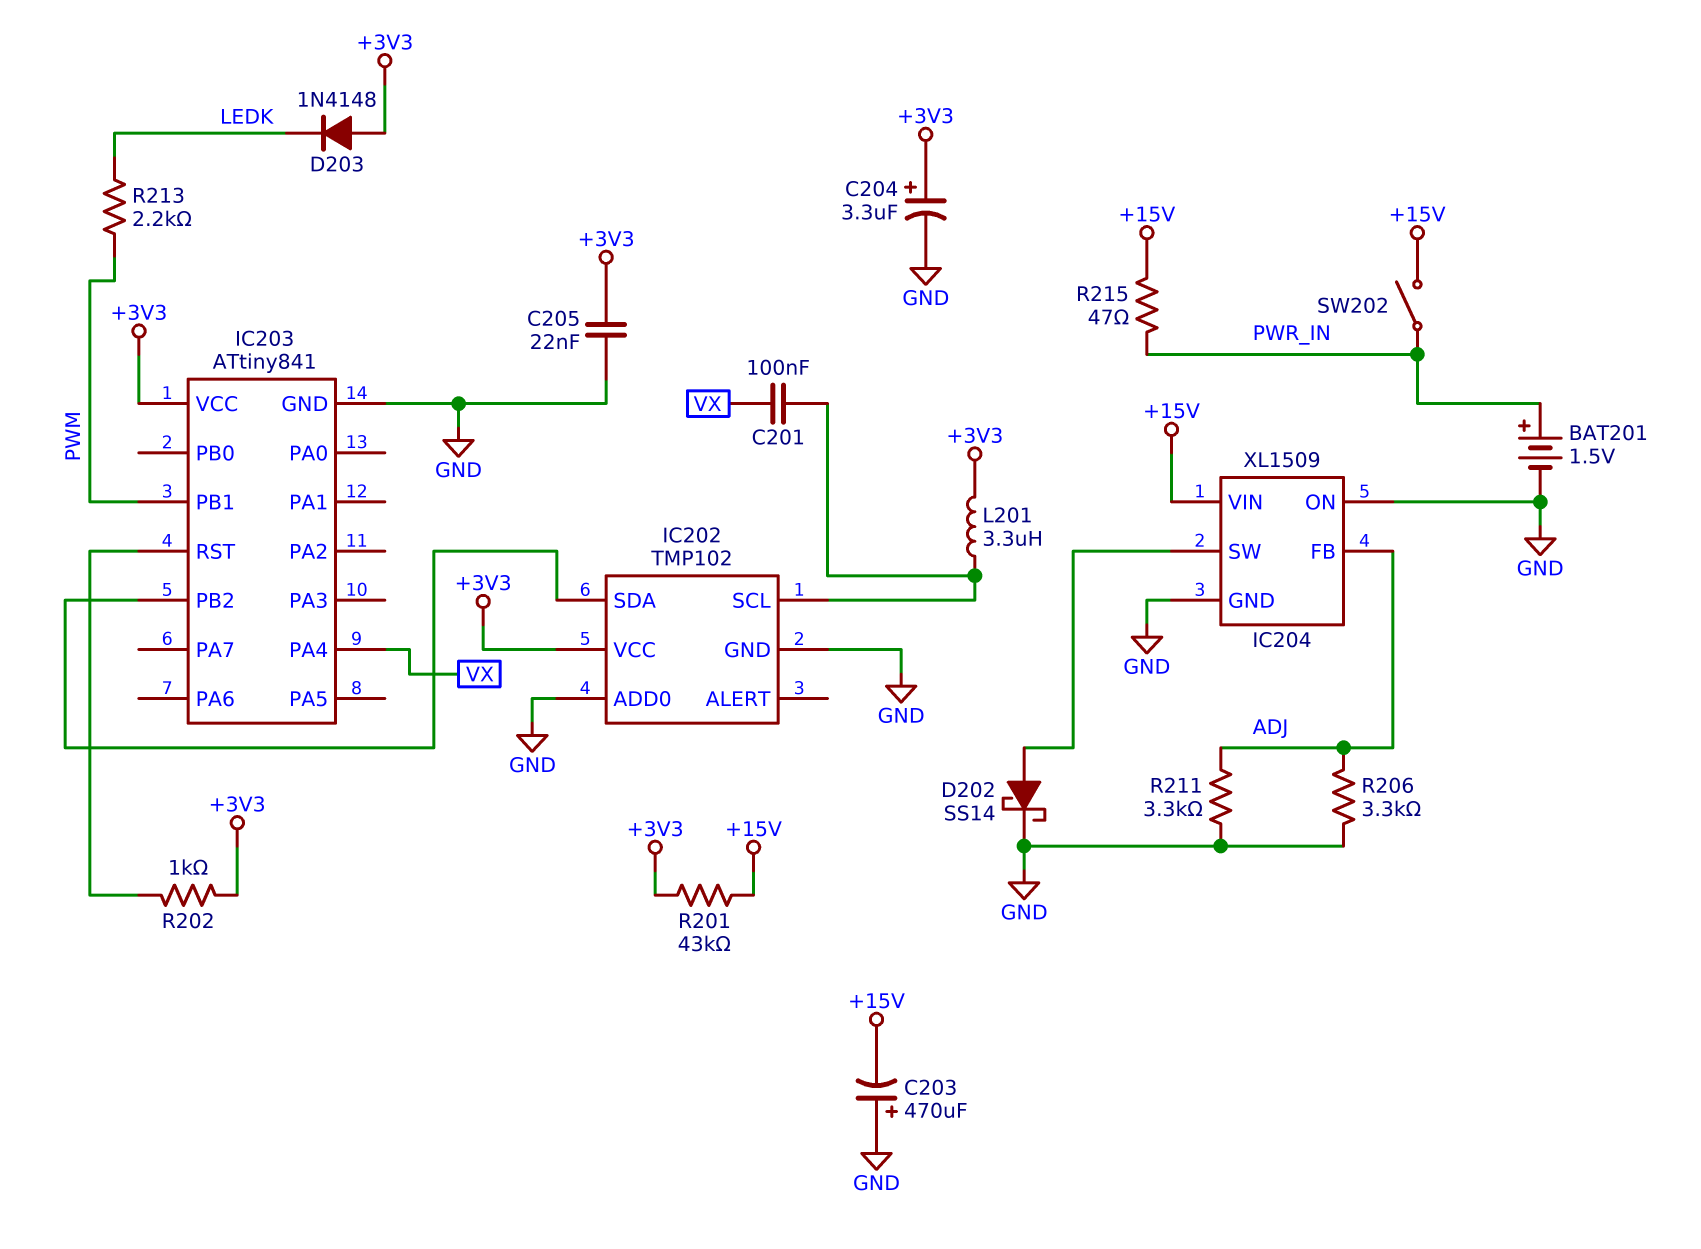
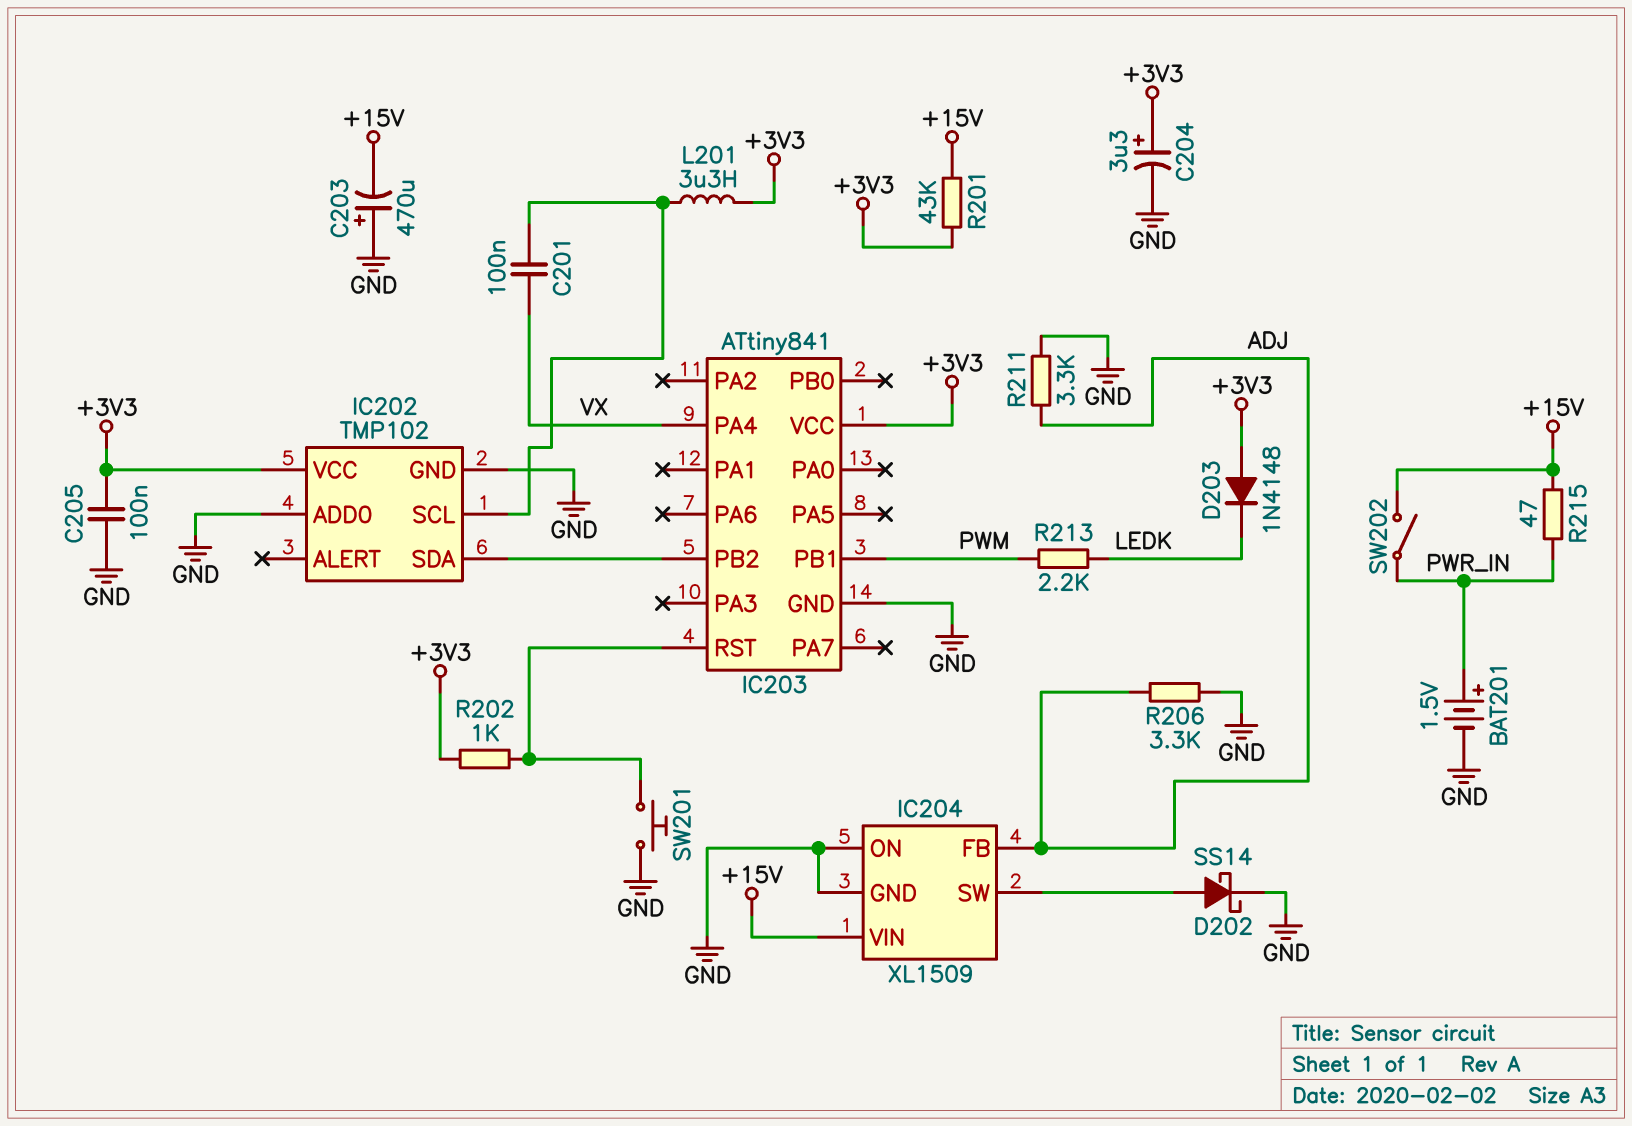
C205: 22nF (+3V3, GND) -> 100nF (+3V3, GND)
SW201: none -> button (GND, IC203/RST)

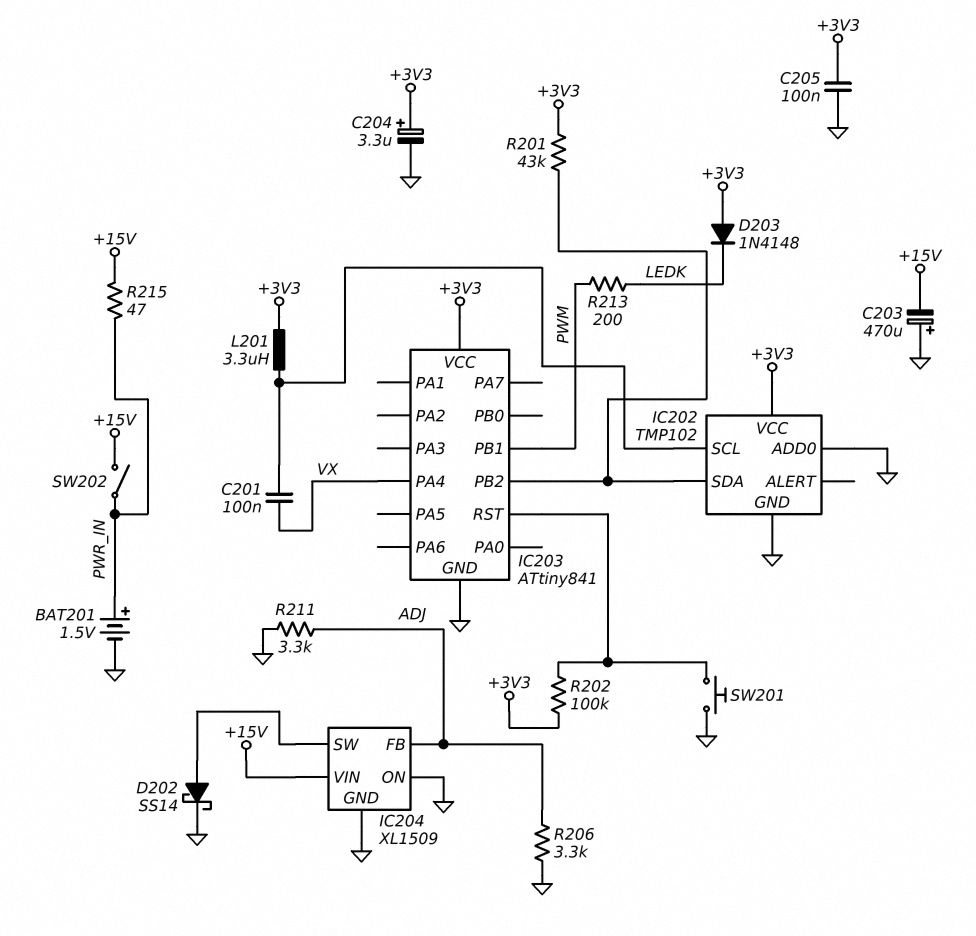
R201: 43k (+3V3, +15V) -> 43k (+3V3, IC202/SDA)
R202: 1k (+3V3, IC203/RST) -> 100k (+3V3, IC203/RST)
R213: 2.2k (LEDK, PWM) -> 200 (LEDK, PWM)

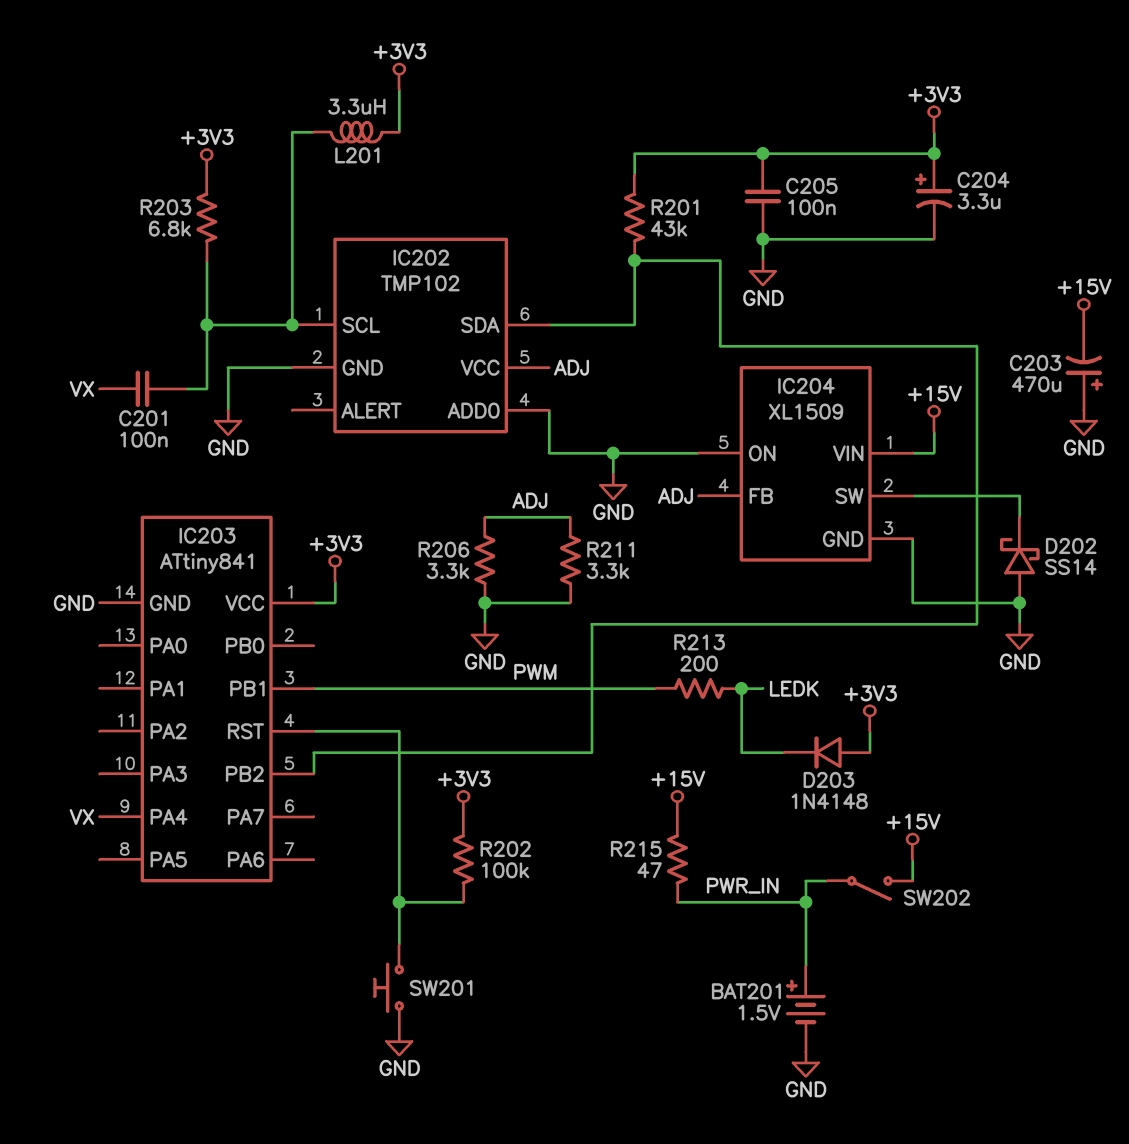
D202: schottky SS14 (A IC204/SW, K GND) -> schottky SS14 (A GND, K IC204/SW)
IC202 pin VCC: +3V3 -> ADJ
R203: none -> 6.8k (+3V3, IC202/SCL)

